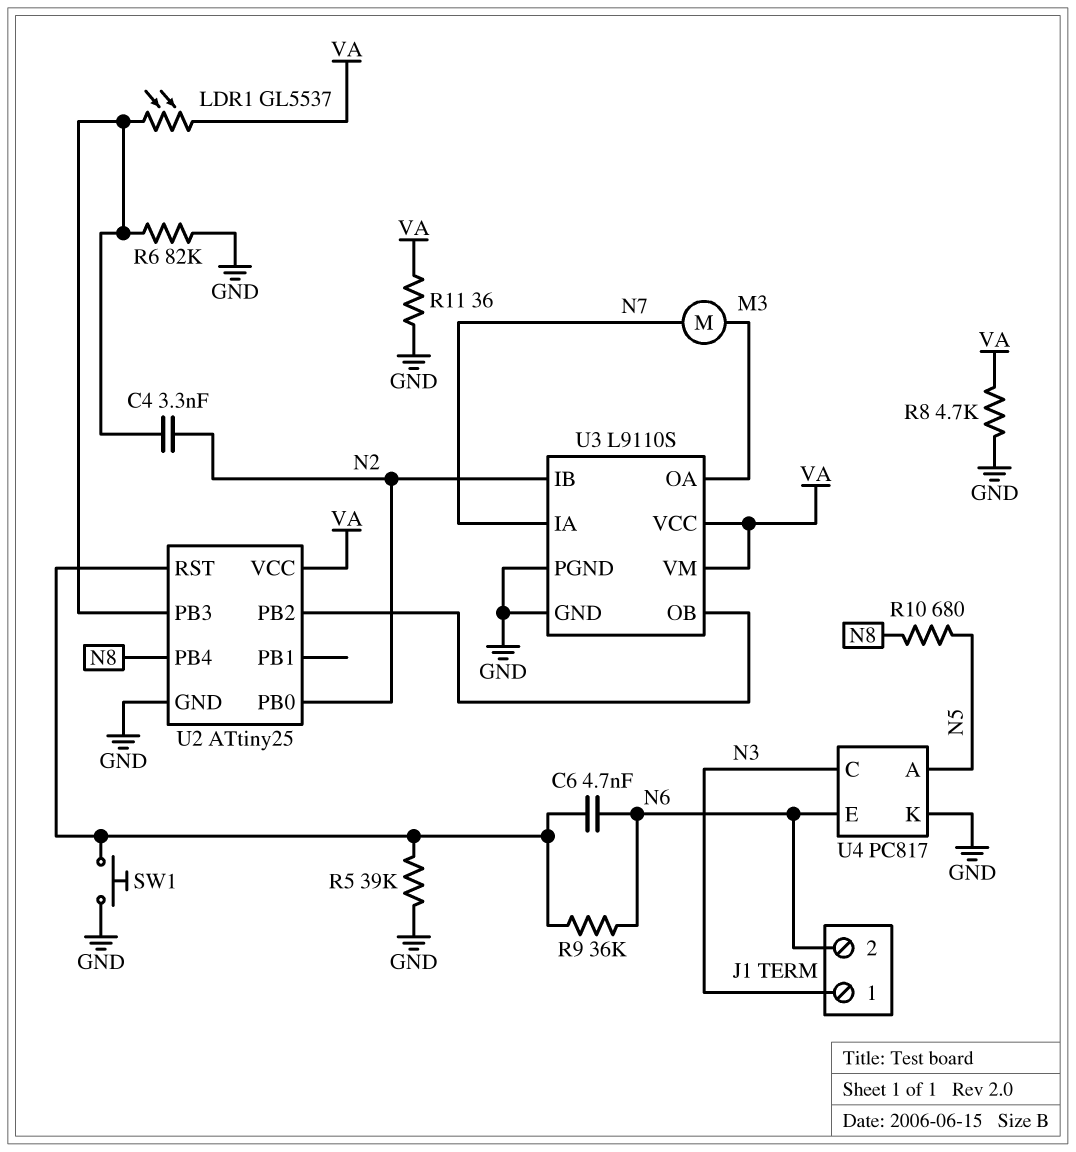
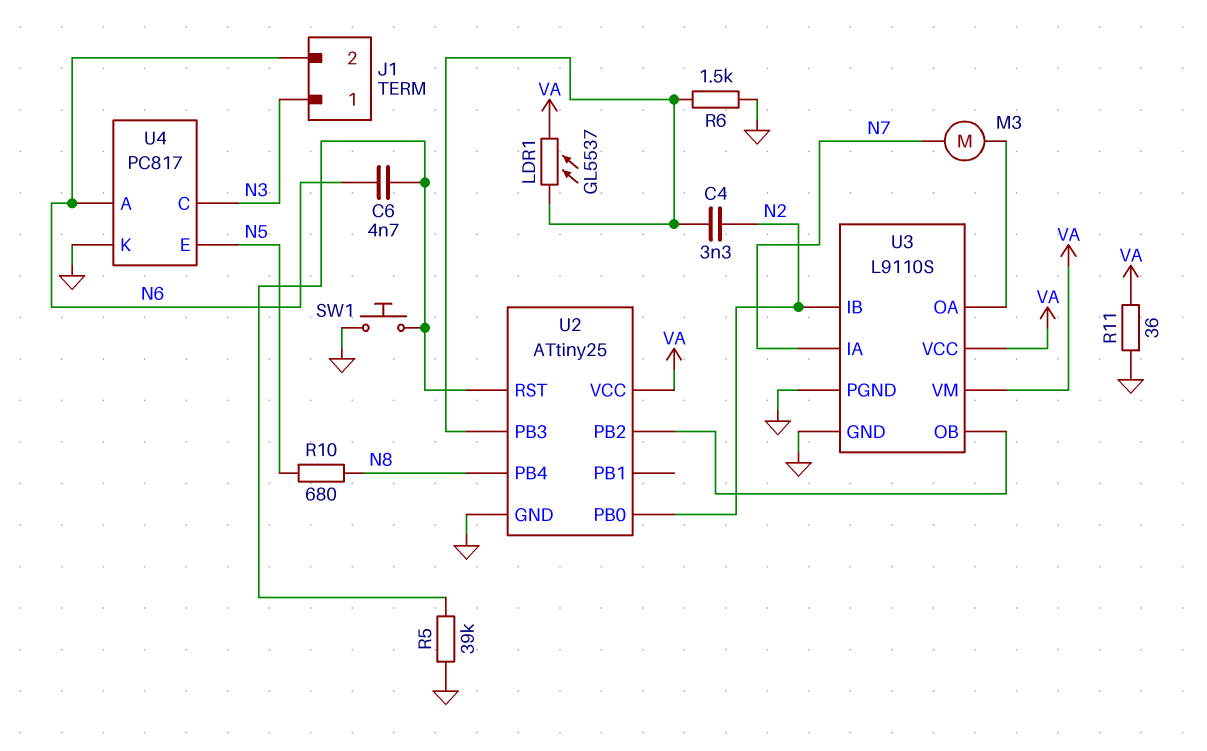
R6: 82k (GND, U2/PB3) -> 1.5k (GND, U2/PB3)
R8: 4.7k (GND, VA) -> none
R9: 36k (N6, U2/RST) -> none
U4 pin A: N5 -> N6
U4 pin E: N6 -> N5

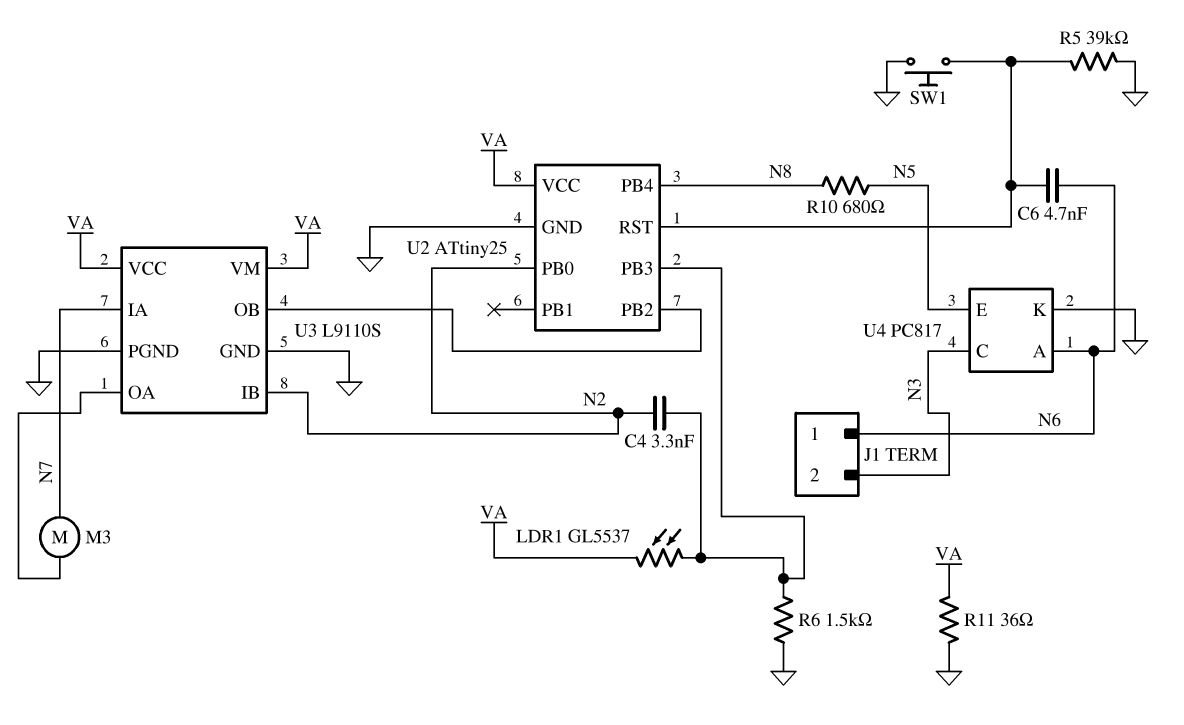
J1 pin 1: N3 -> N6
J1 pin 2: N6 -> N3

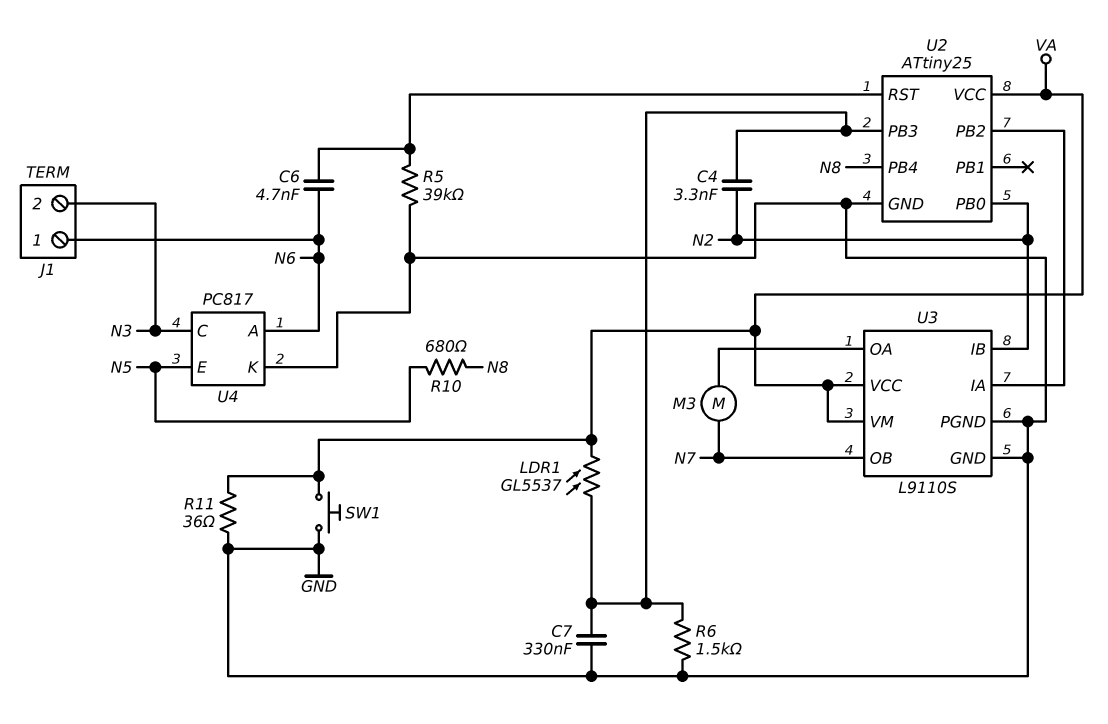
C7: none -> 330nF (GND, U2/PB3)
SW1: button (GND, U2/RST) -> button (GND, VA)
U3 pin IA: N7 -> U2/PB2
U3 pin OB: U2/PB2 -> N7

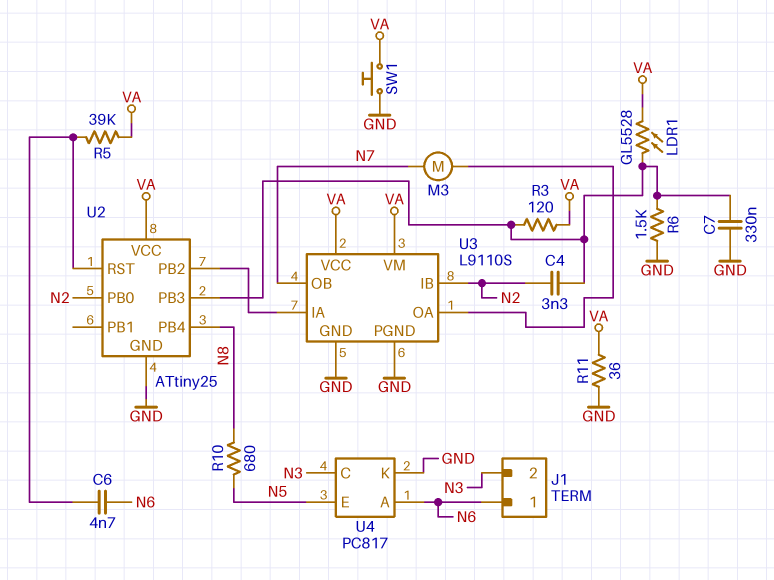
LDR1: GL5537 (U2/PB3, VA) -> GL5528 (U2/PB3, VA)
R3: none -> 120 (U2/PB3, VA)
R5: 39k (GND, U2/RST) -> 39k (U2/RST, VA)

